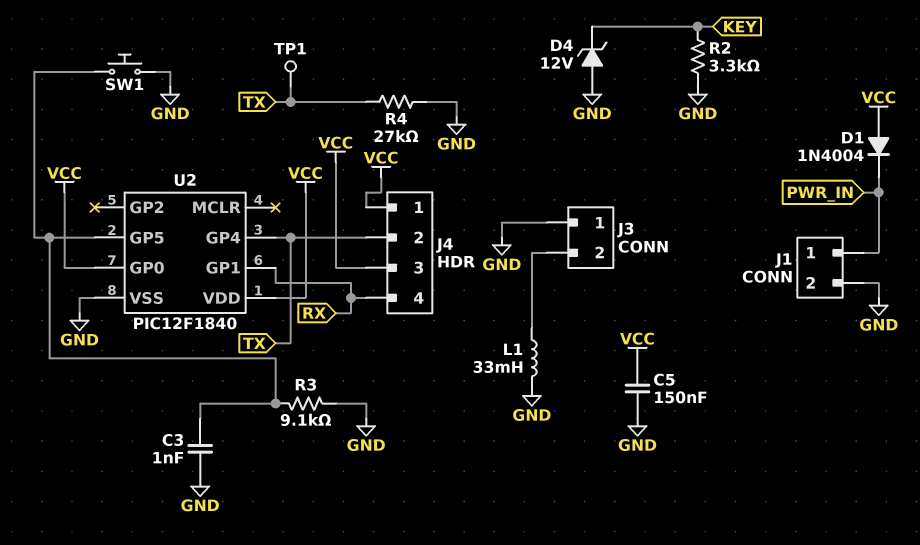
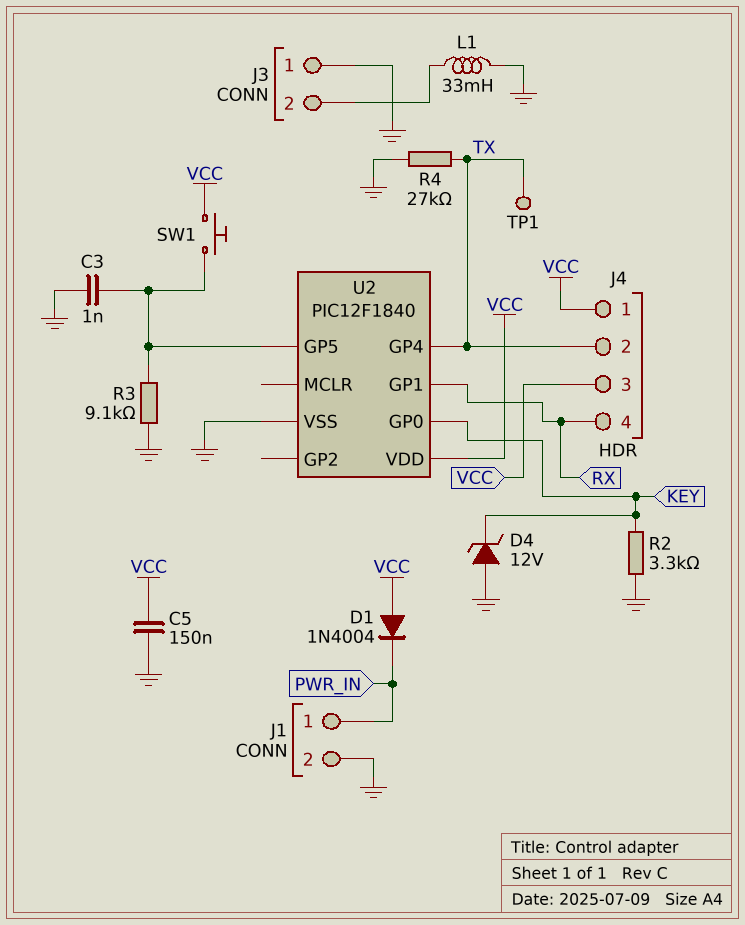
SW1: button (GND, U2/GP5) -> button (U2/GP5, VCC)
U2 pin GP0: VCC -> KEY

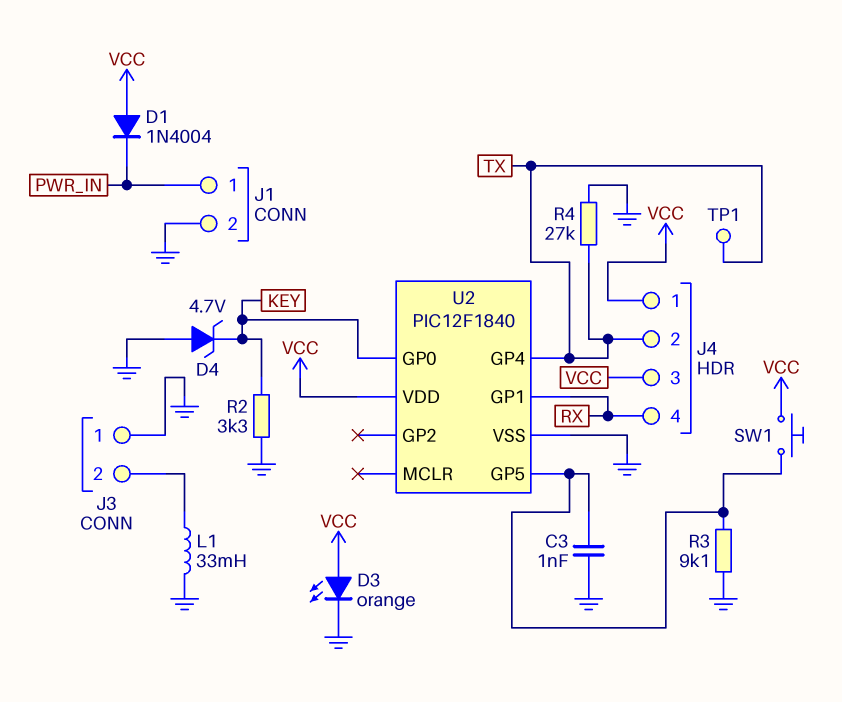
C5: 150nF (GND, VCC) -> none
D3: none -> LED orange (A VCC, K GND)
D4: zener 12V (A GND, K KEY) -> zener 4.7V (A GND, K KEY)

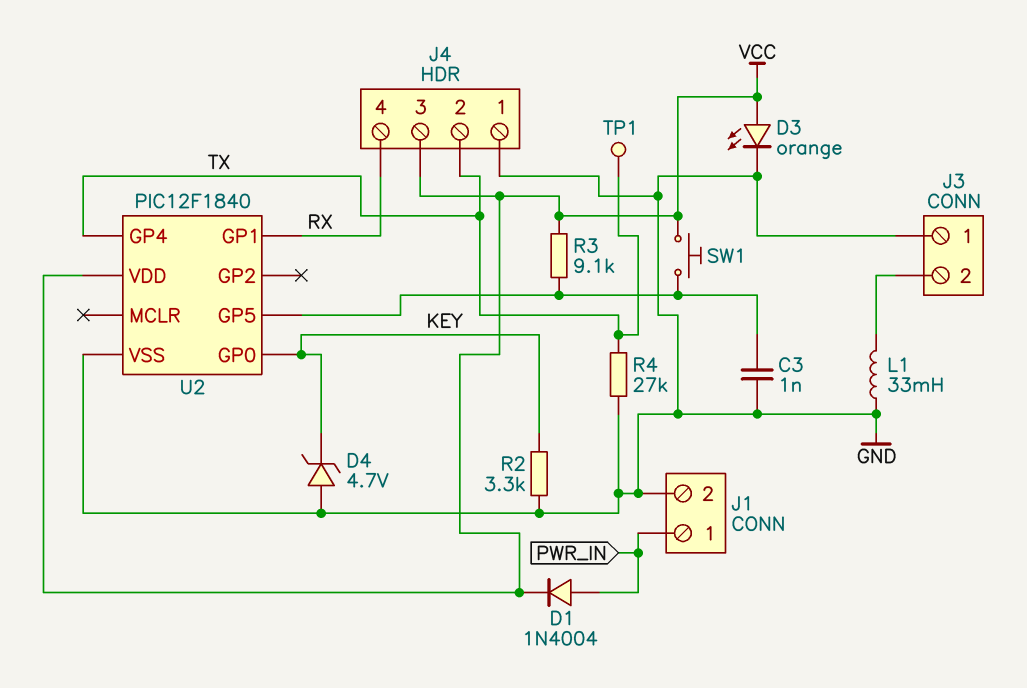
D1: diode 1N4004 (A VCC, K PWR_IN) -> diode 1N4004 (A PWR_IN, K VCC)
J4 pin 1: VCC -> GND
R3: 9.1k (GND, U2/GP5) -> 9.1k (U2/GP5, VCC)

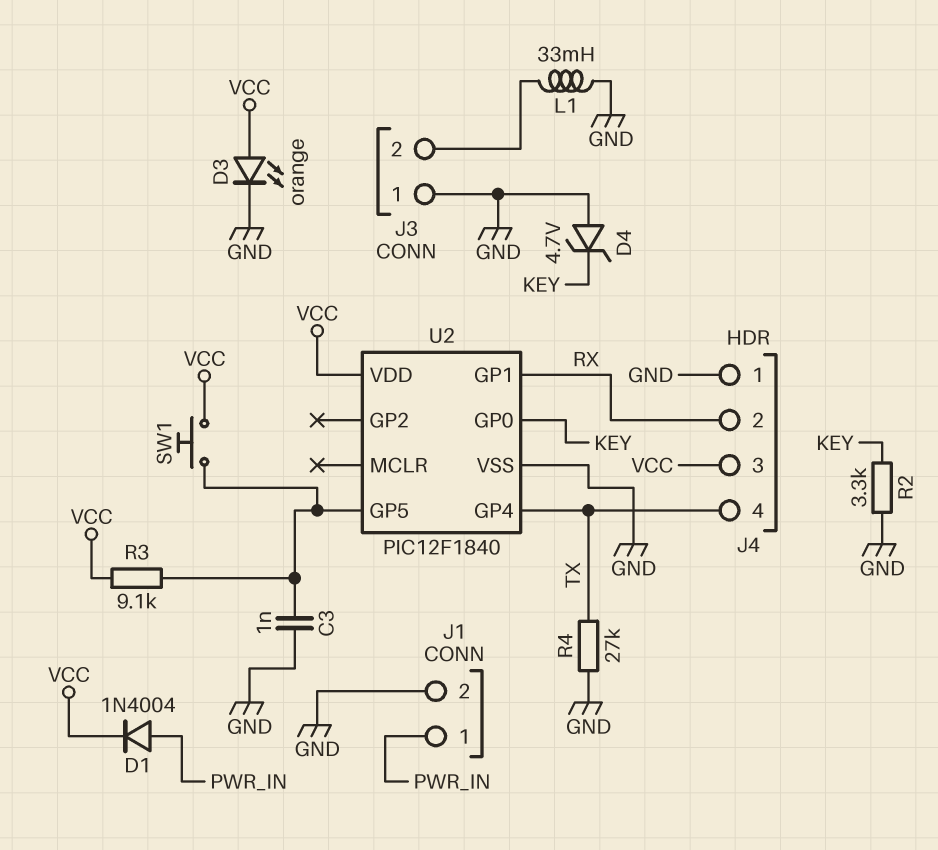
J4 pin 2: TX -> RX
J4 pin 4: RX -> TX
TP1: test point (TX) -> none

